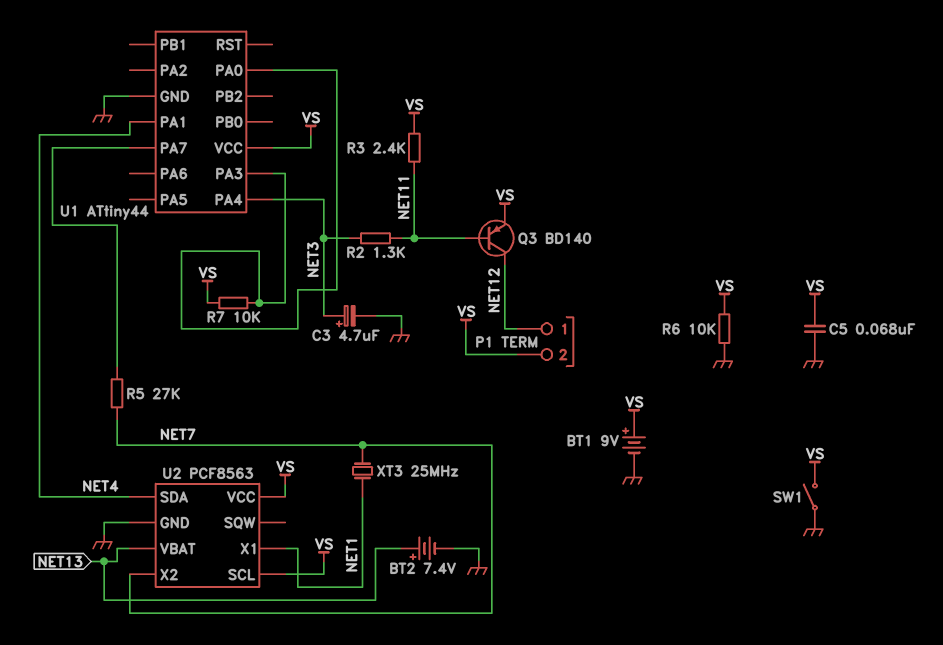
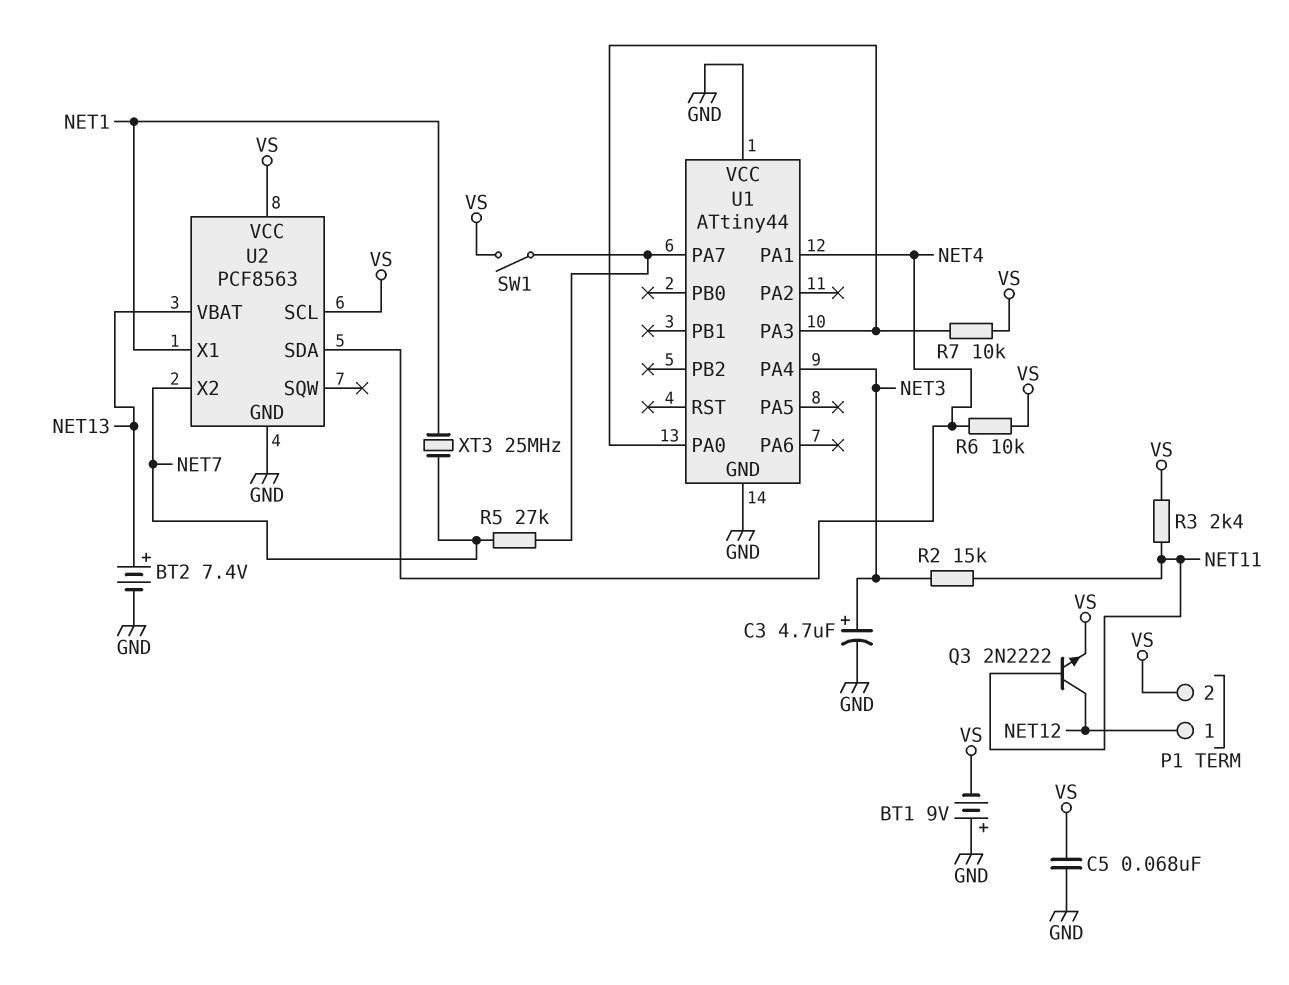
BT1: 9V (plus VS, minus GND) -> 9V (plus GND, minus VS)
Q3: PNP BD140 (B NET11, C NET12, E VS) -> NPN 2N2222 (B NET11, C NET12, E VS)
R2: 1.3k (NET3, NET11) -> 15k (NET3, NET11)
R6: 10k (GND, VS) -> 10k (NET4, VS)
SW1: switch (GND, VS) -> switch (U1/PA7, VS)
U1 pin VCC: VS -> GND

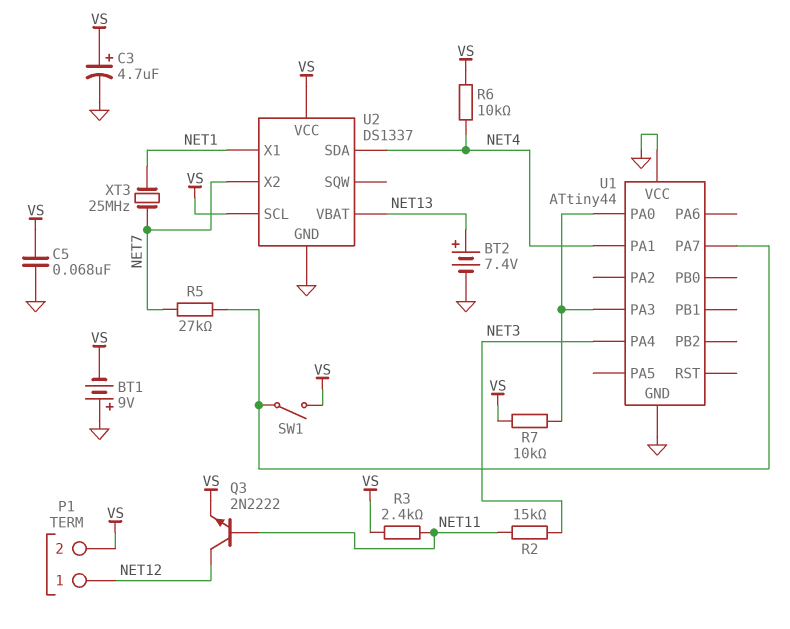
C3: 4.7uF (plus NET3, minus GND) -> 4.7uF (plus VS, minus GND)
U2: PCF8563 -> DS1337

